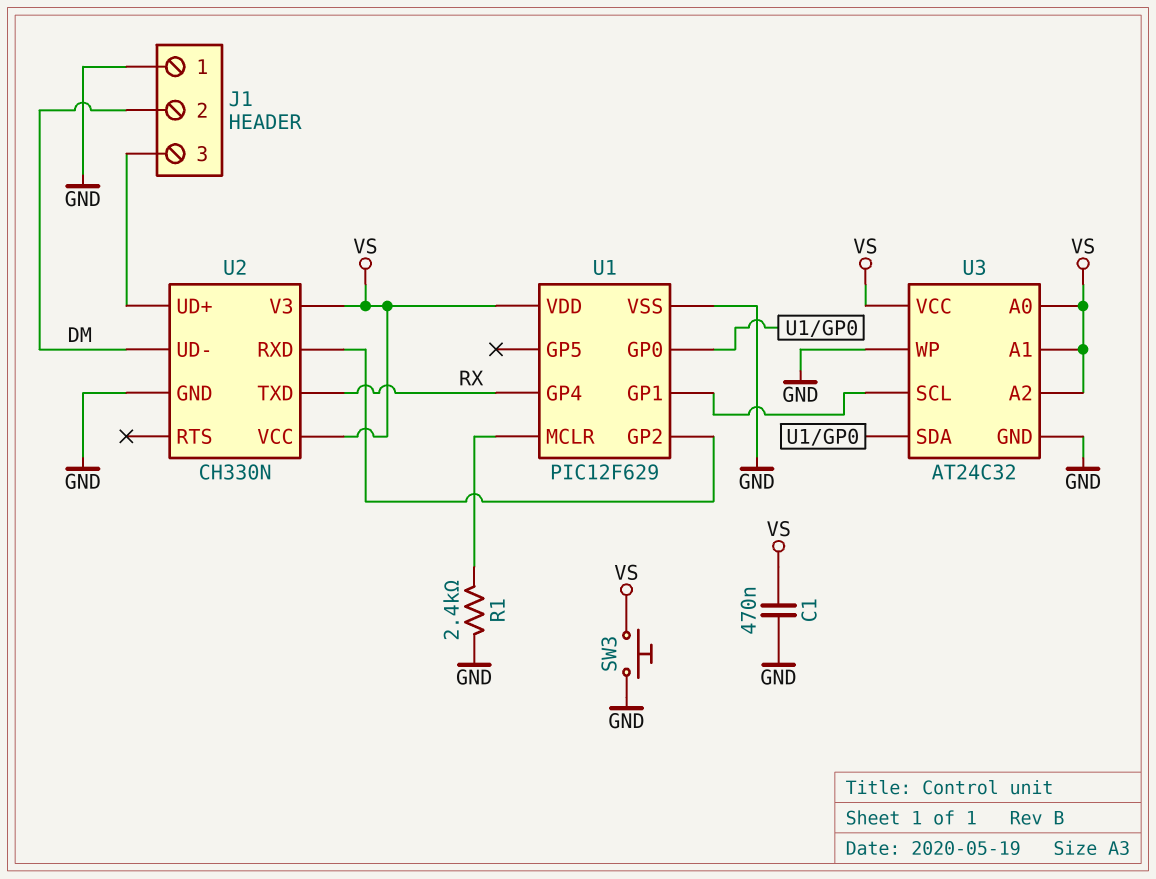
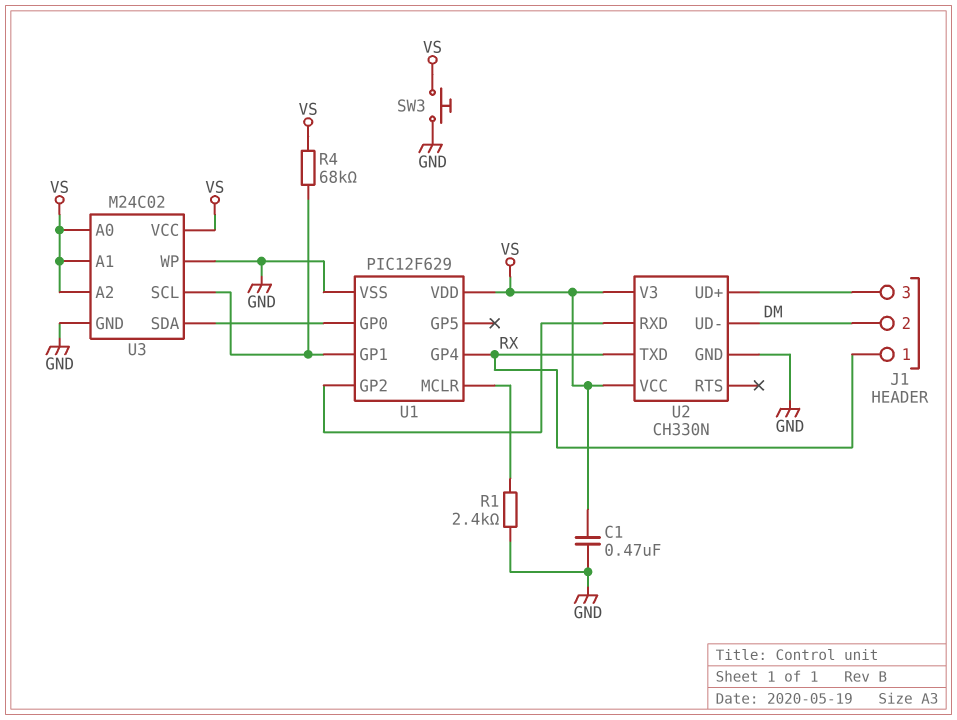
J1 pin 1: GND -> RX
R4: none -> 68k (U1/GP1, VS)
U3: AT24C32 -> M24C02

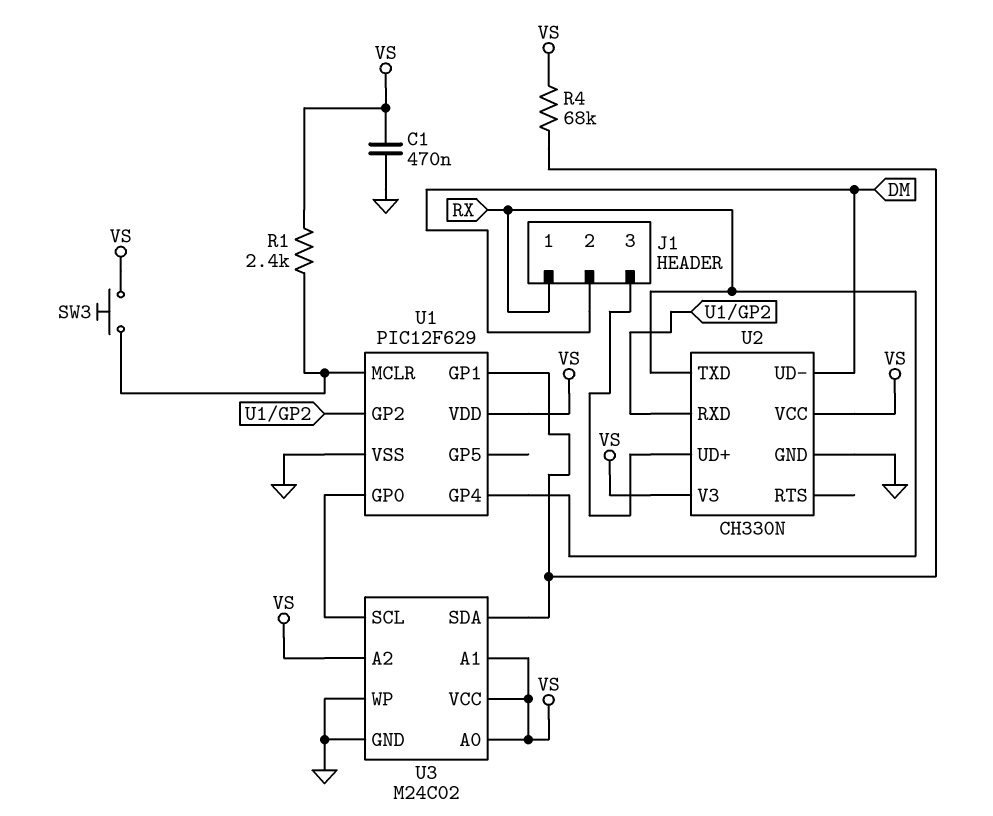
R1: 2.4k (GND, U1/MCLR) -> 2.4k (U1/MCLR, VS)
SW3: button (GND, VS) -> button (U1/MCLR, VS)
U3 pin SCL: U1/GP1 -> U1/GP0
U3 pin SDA: U1/GP0 -> U1/GP1

